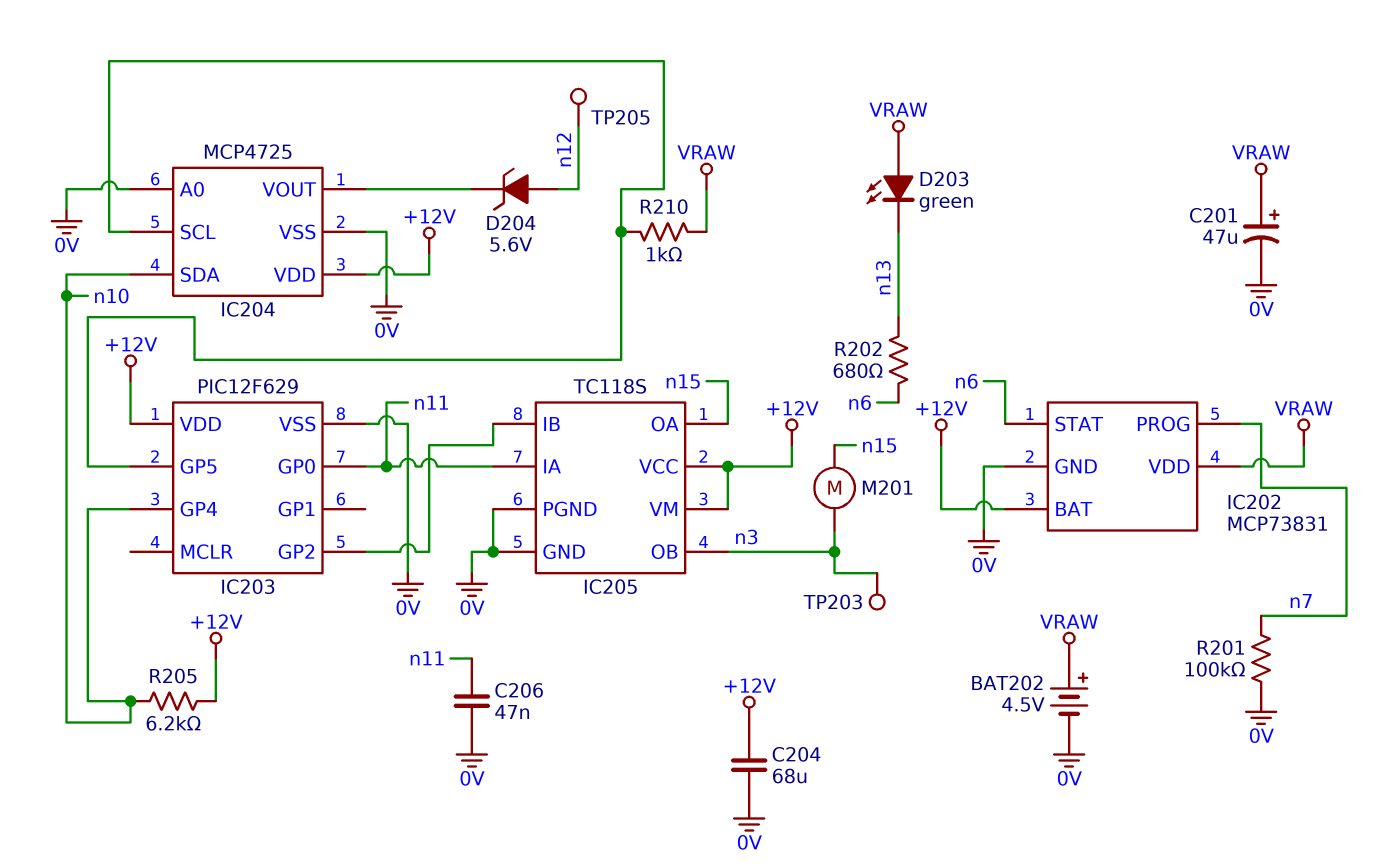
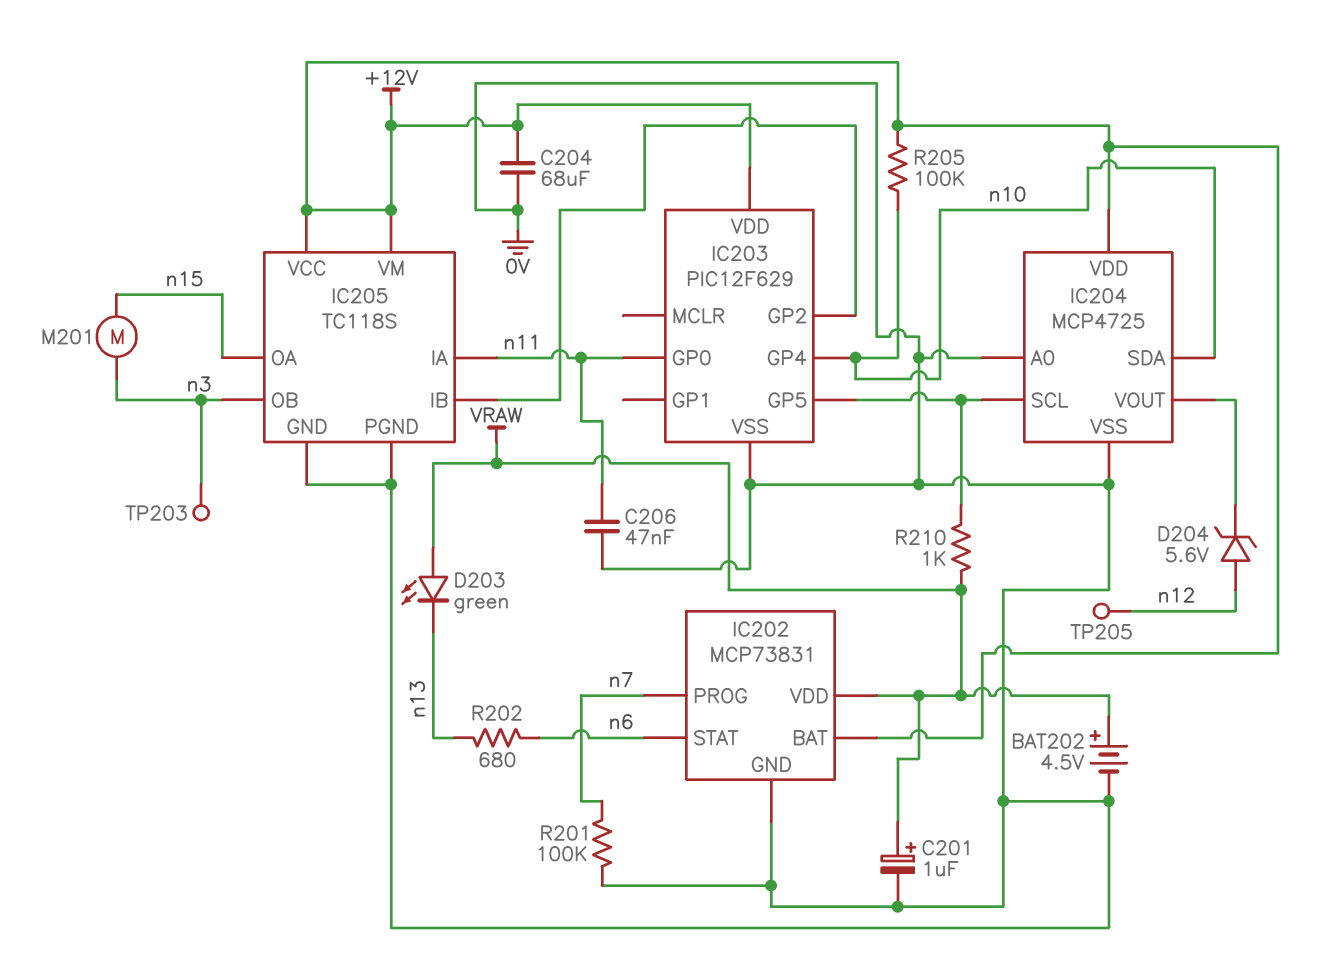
C201: 47uF (plus VRAW, minus 0V) -> 1uF (plus VRAW, minus 0V)
R205: 6.2k (+12V, n10) -> 100k (+12V, n10)

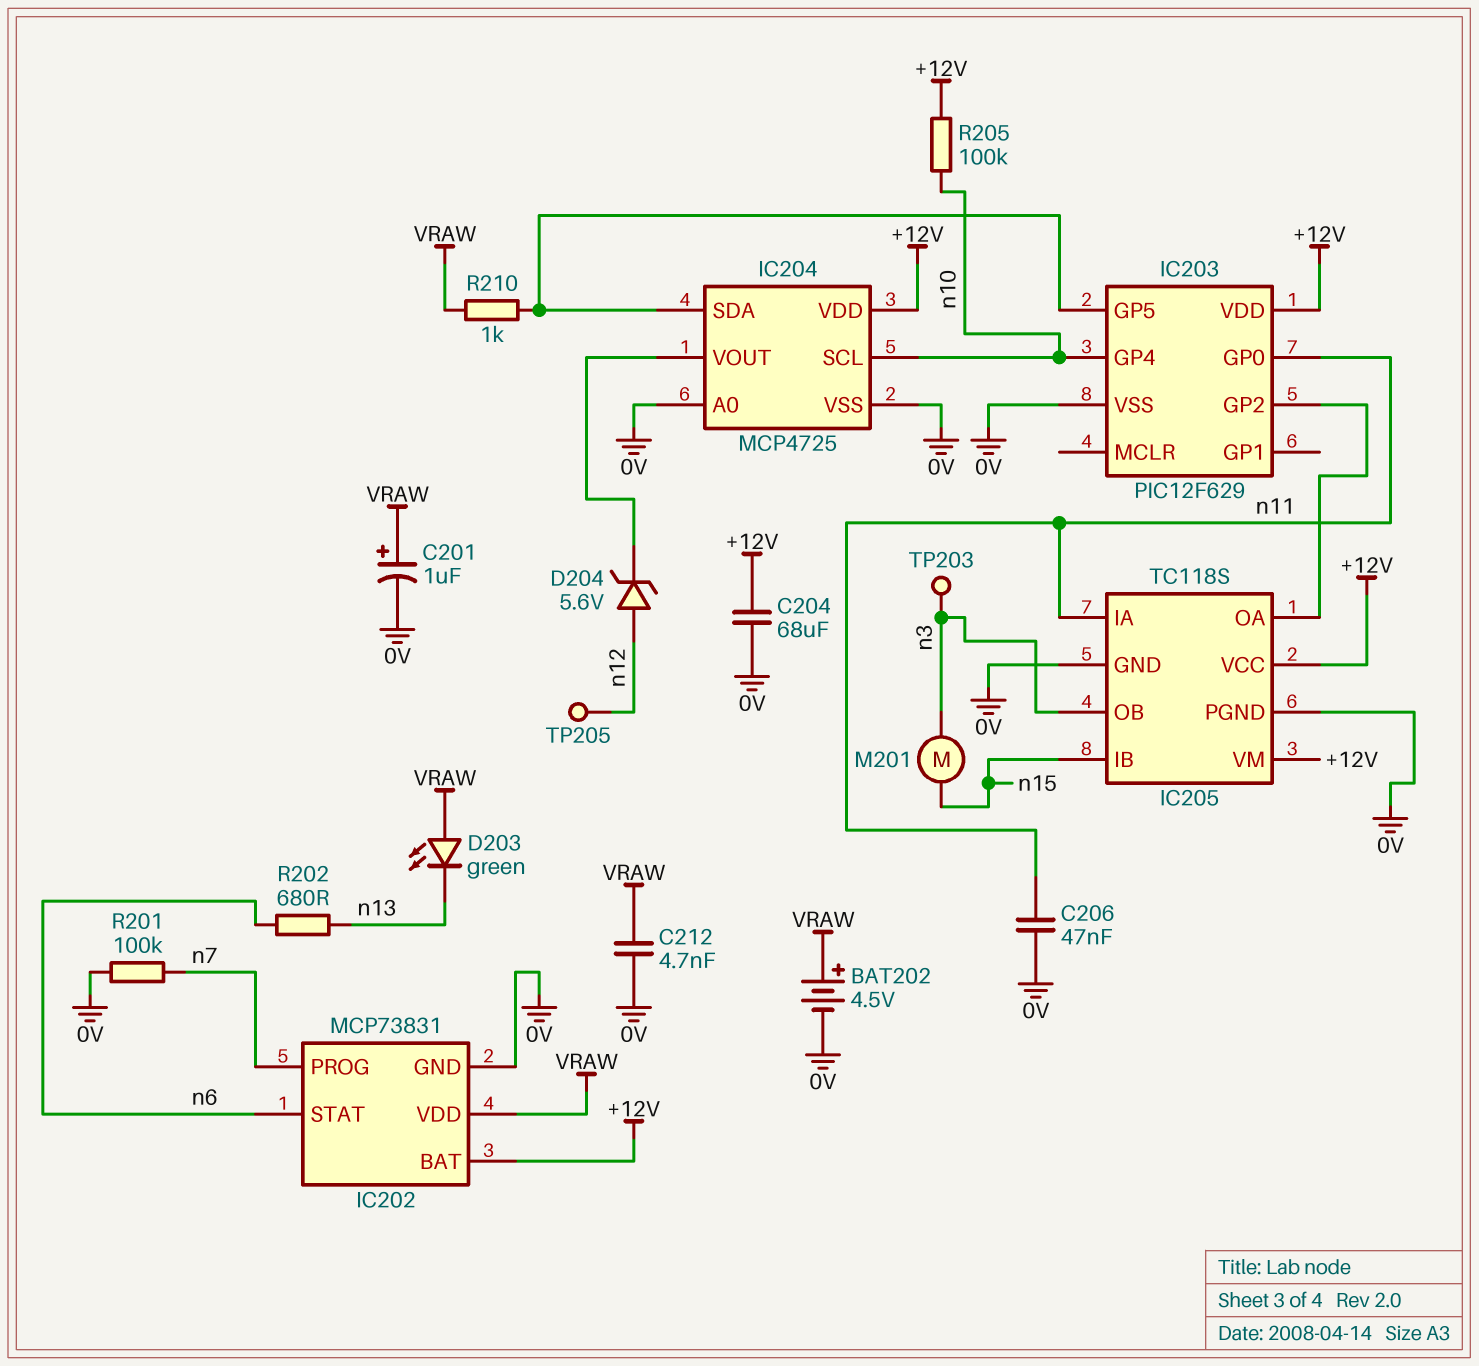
C212: none -> 4.7nF (0V, VRAW)
IC204 pin SCL: IC203/GP5 -> n10
IC204 pin SDA: n10 -> IC203/GP5
IC205 pin IB: IC203/GP2 -> n15
IC205 pin OA: n15 -> IC203/GP2

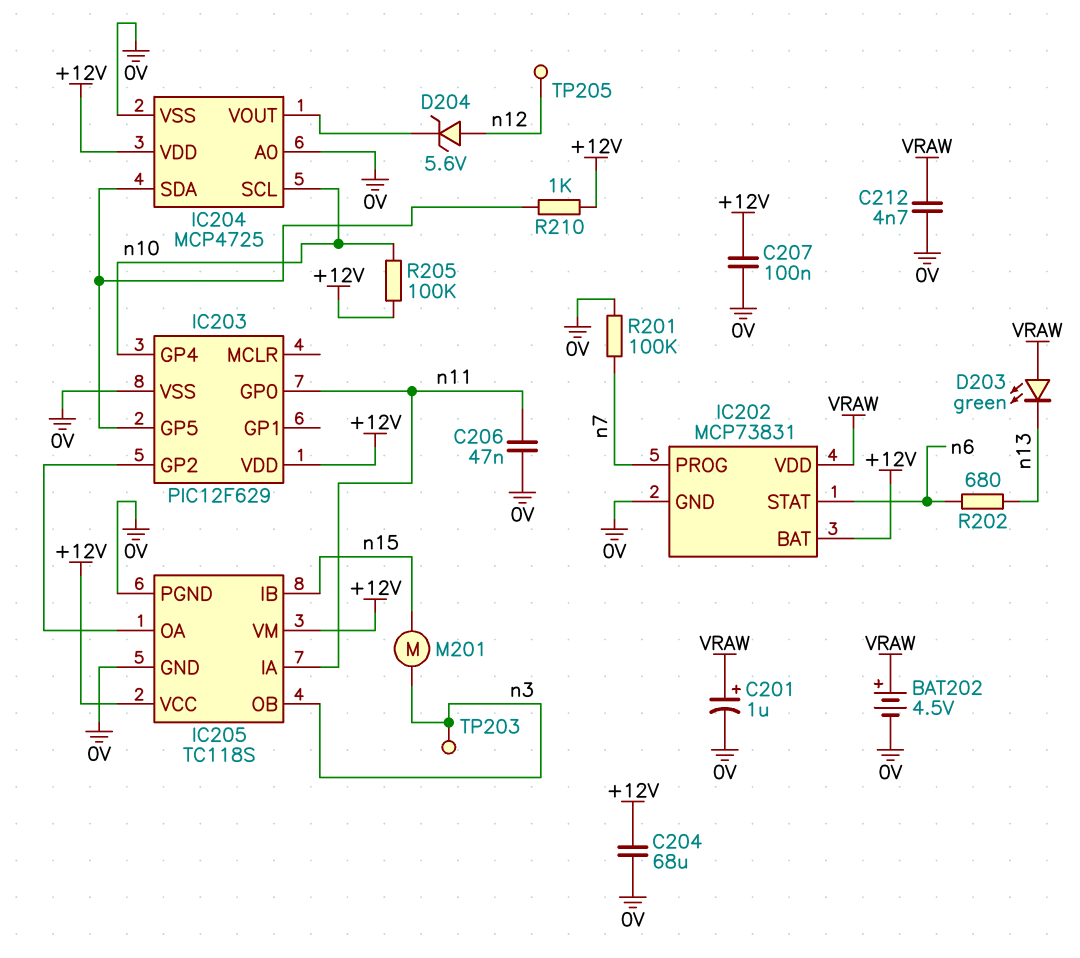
C207: none -> 100nF (+12V, 0V)
R210: 1k (IC203/GP5, VRAW) -> 1k (+12V, IC203/GP5)

